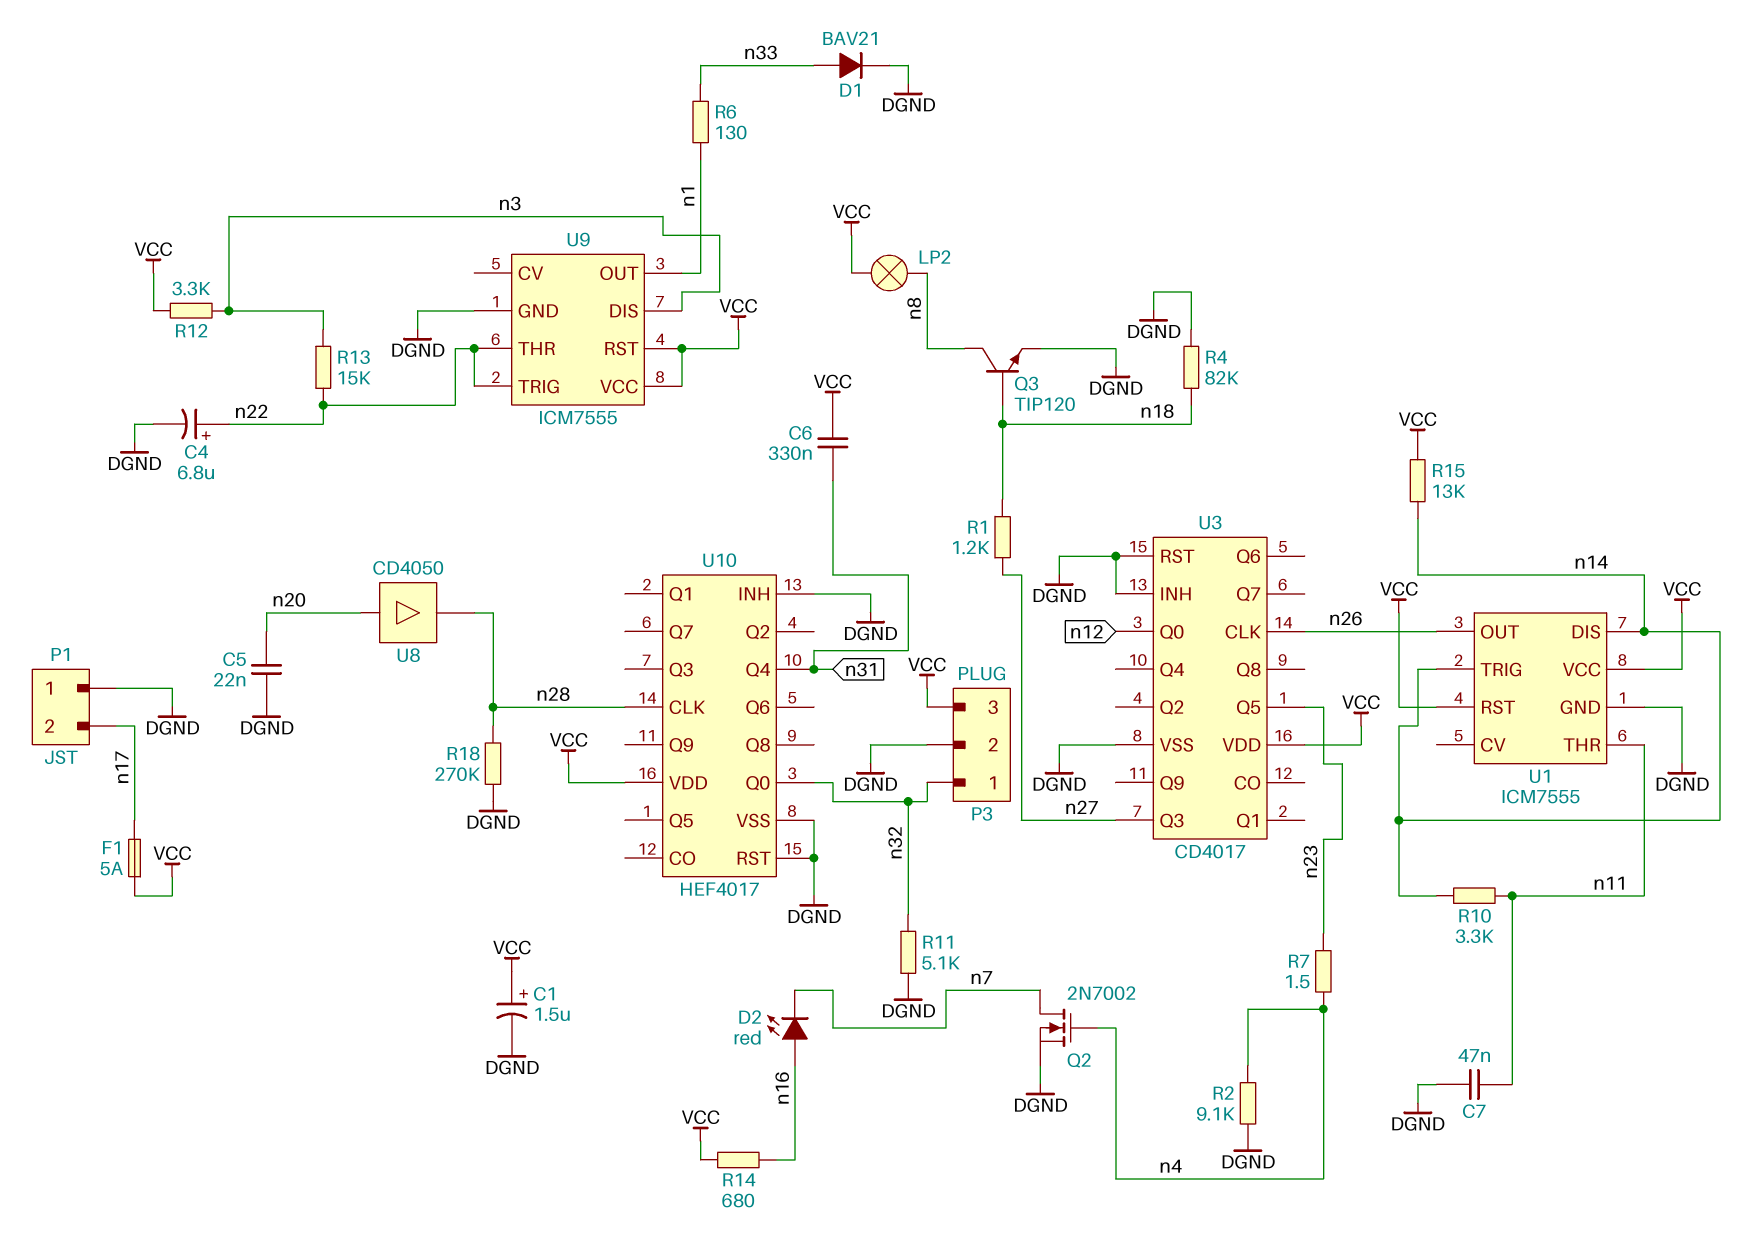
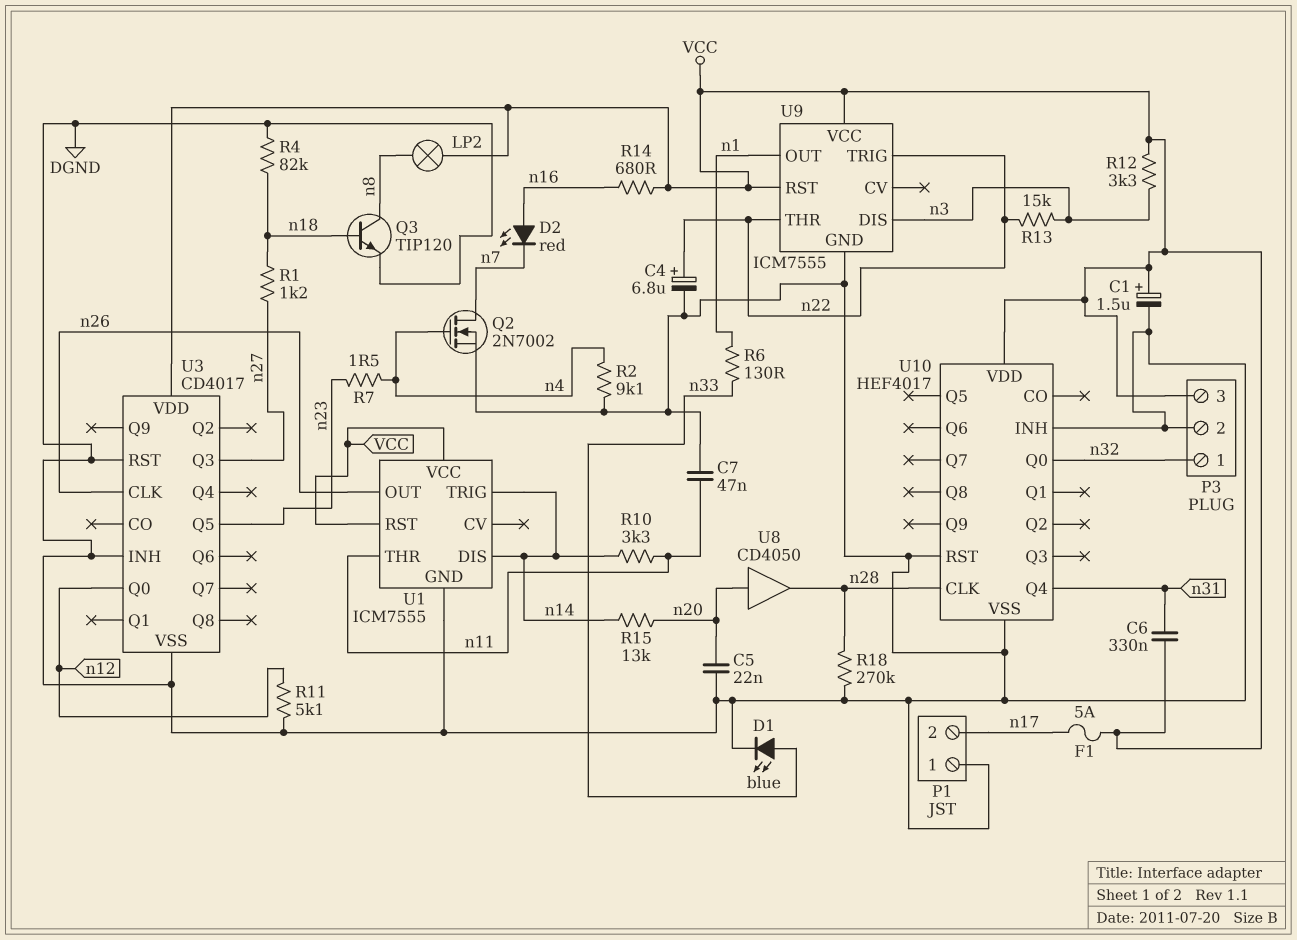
D1: diode BAV21 (A n33, K DGND) -> LED blue (A n33, K DGND)
R11: 5.1k (DGND, n32) -> 5.1k (DGND, n12)
R15: 13k (VCC, n14) -> 13k (n14, n20)

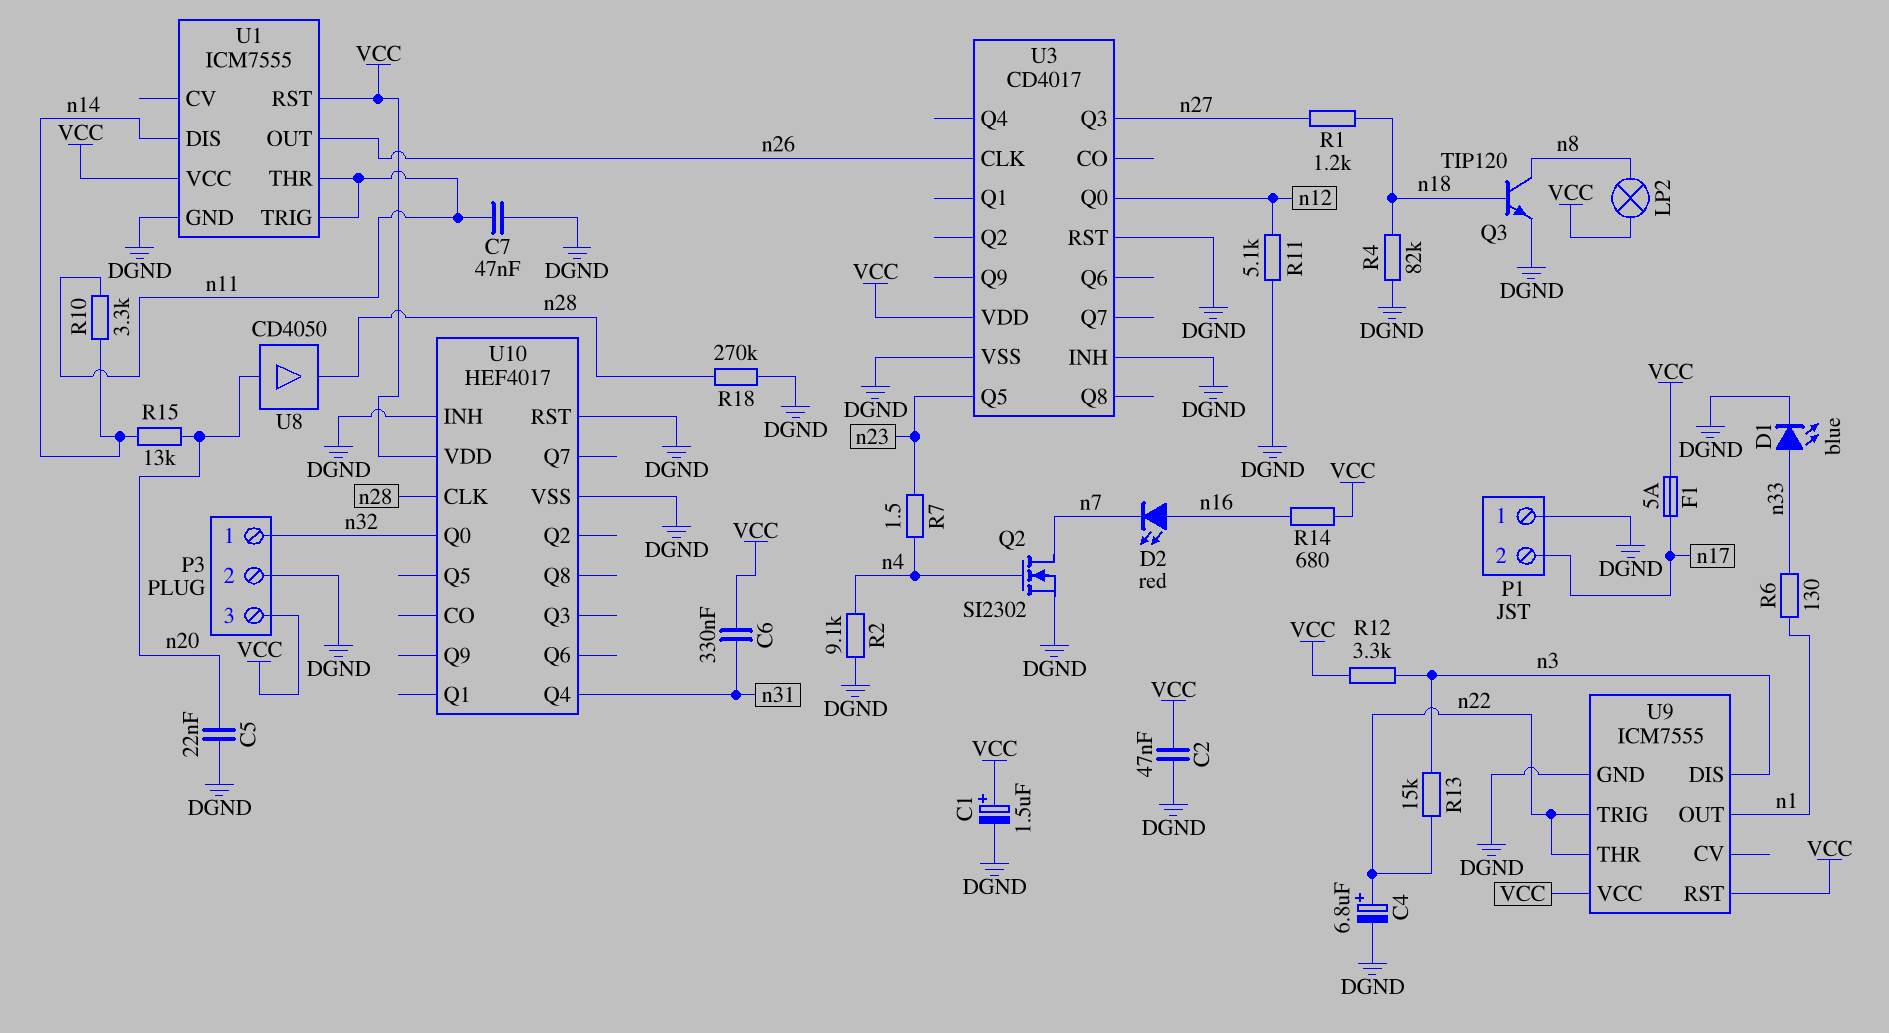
C2: none -> 47nF (DGND, VCC)
Q2: NMOS 2N7002 (G n4, D n7, S DGND) -> NMOS SI2302 (G n4, D n7, S DGND)
U1 pin TRIG: n14 -> n11

